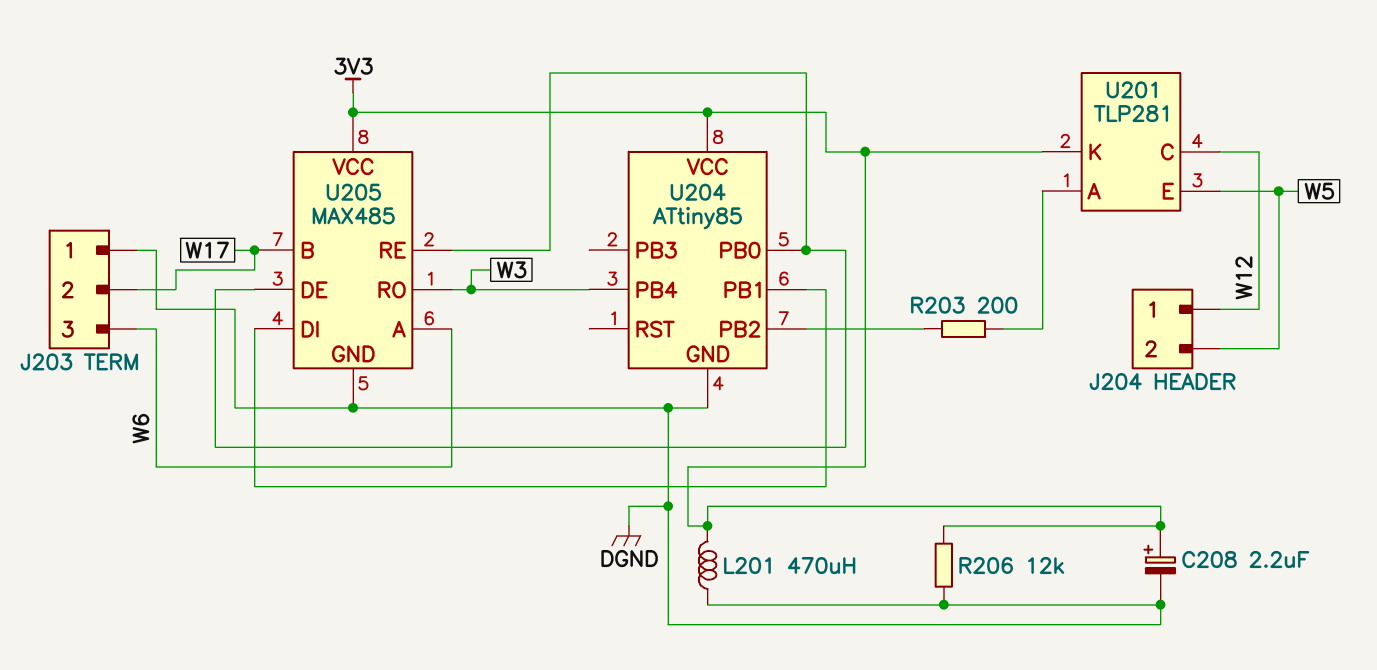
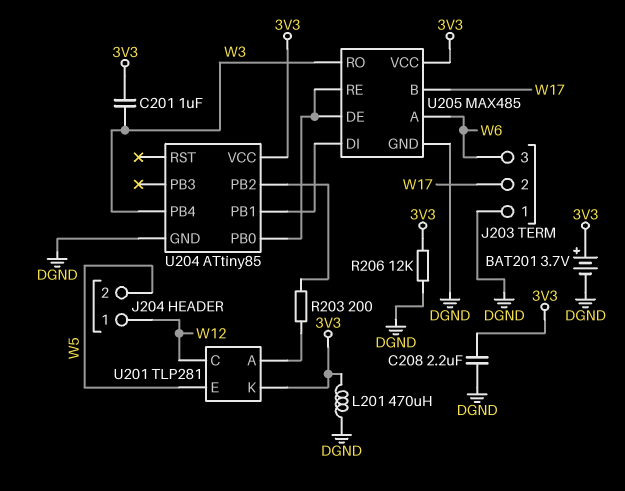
BAT201: none -> 3.7V (plus 3V3, minus DGND)
C201: none -> 1uF (3V3, W3)
C208: 2.2uF (plus 3V3, minus DGND) -> 2.2uF (3V3, DGND)

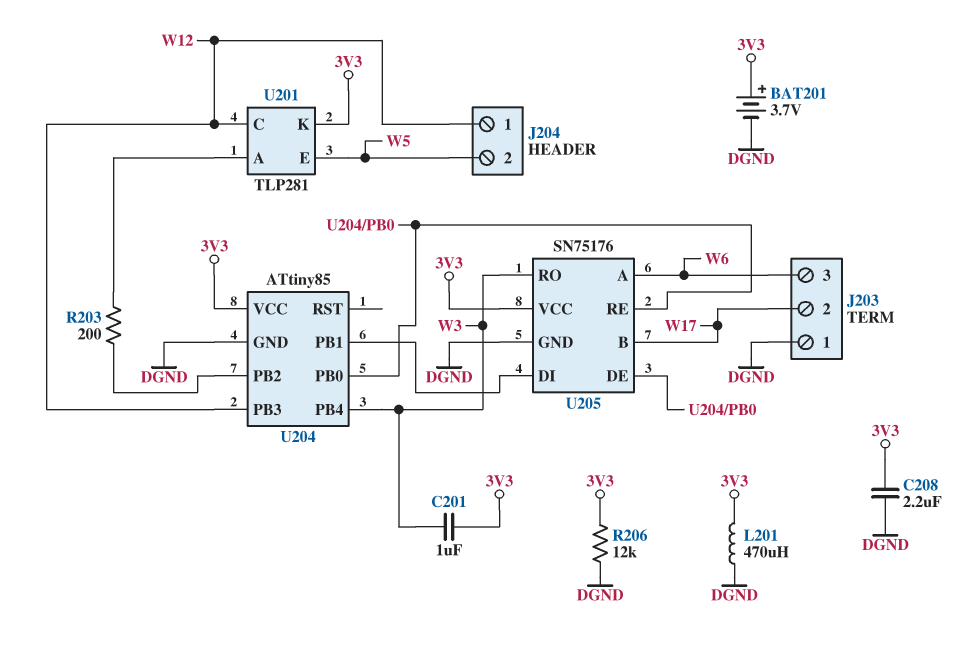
U204 pin PB3: none -> W12
U205: MAX485 -> SN75176

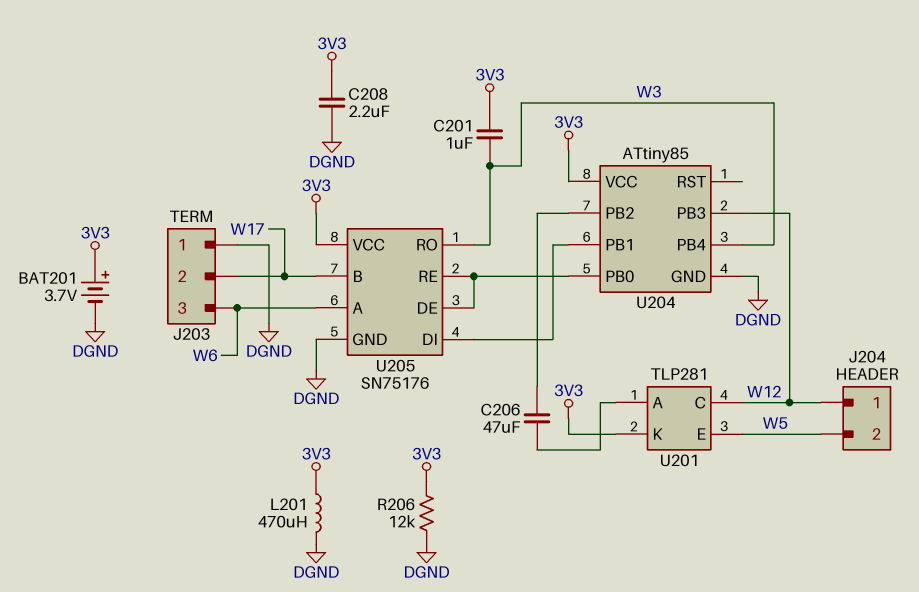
C206: none -> 47uF (U201/A, U204/PB2)
R203: 200 (U201/A, U204/PB2) -> none

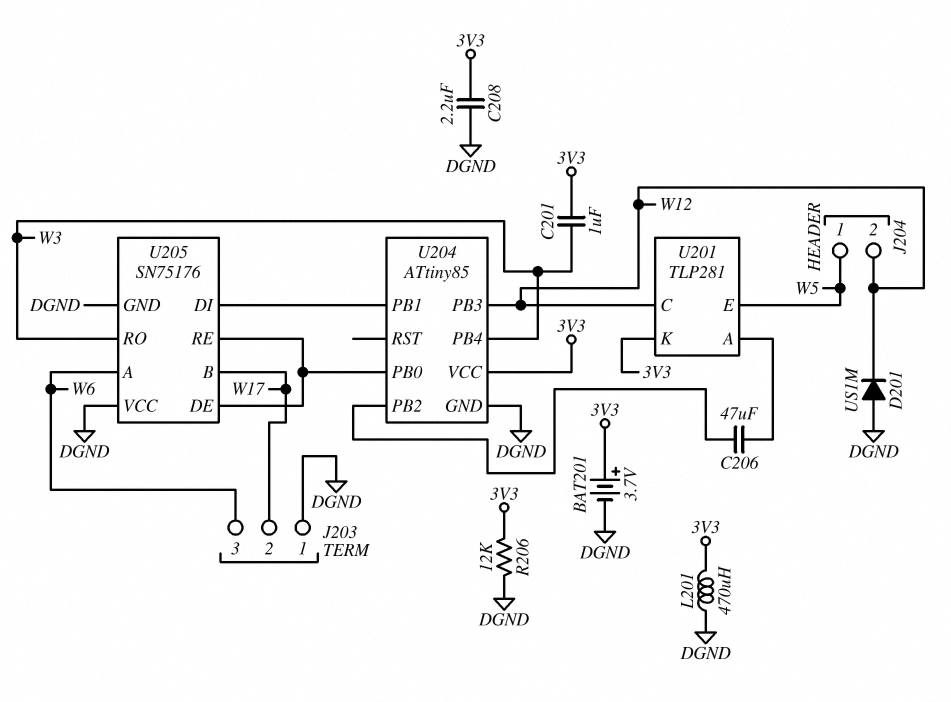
D201: none -> diode US1M (A DGND, K W12)
J204 pin 1: W12 -> W5
J204 pin 2: W5 -> W12
U205 pin VCC: 3V3 -> DGND

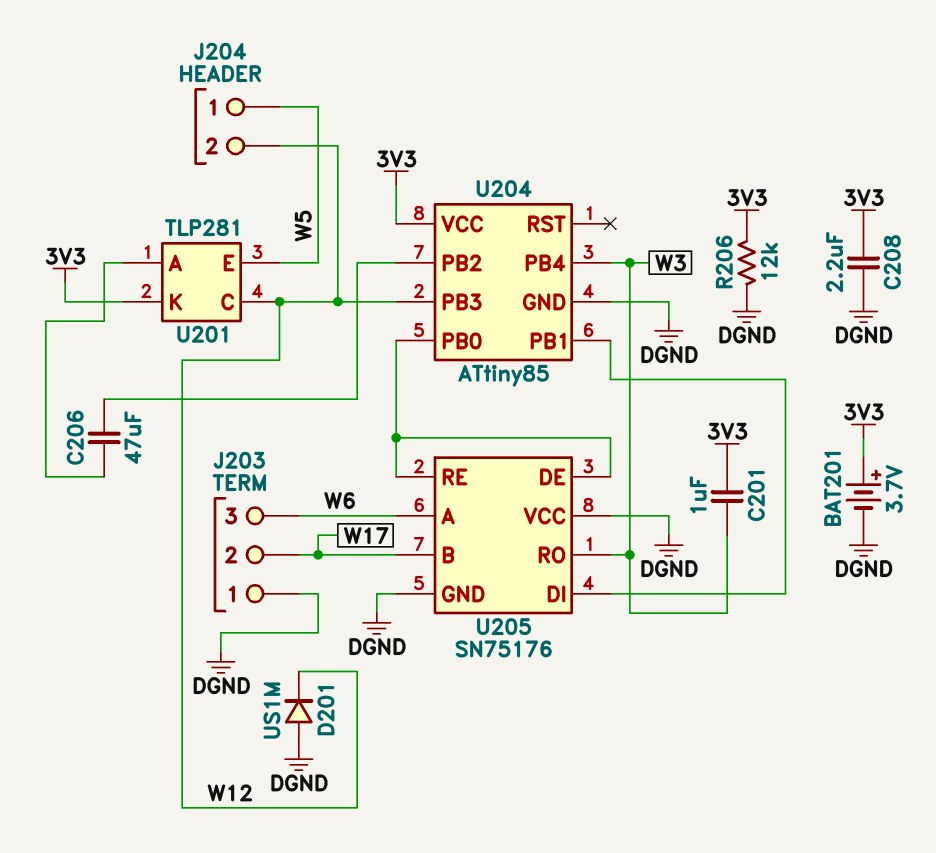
L201: 470uH (3V3, DGND) -> none

